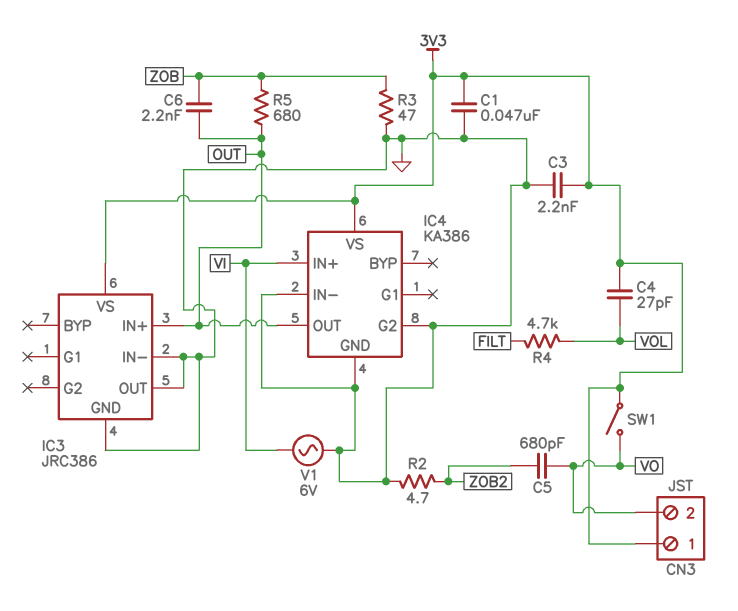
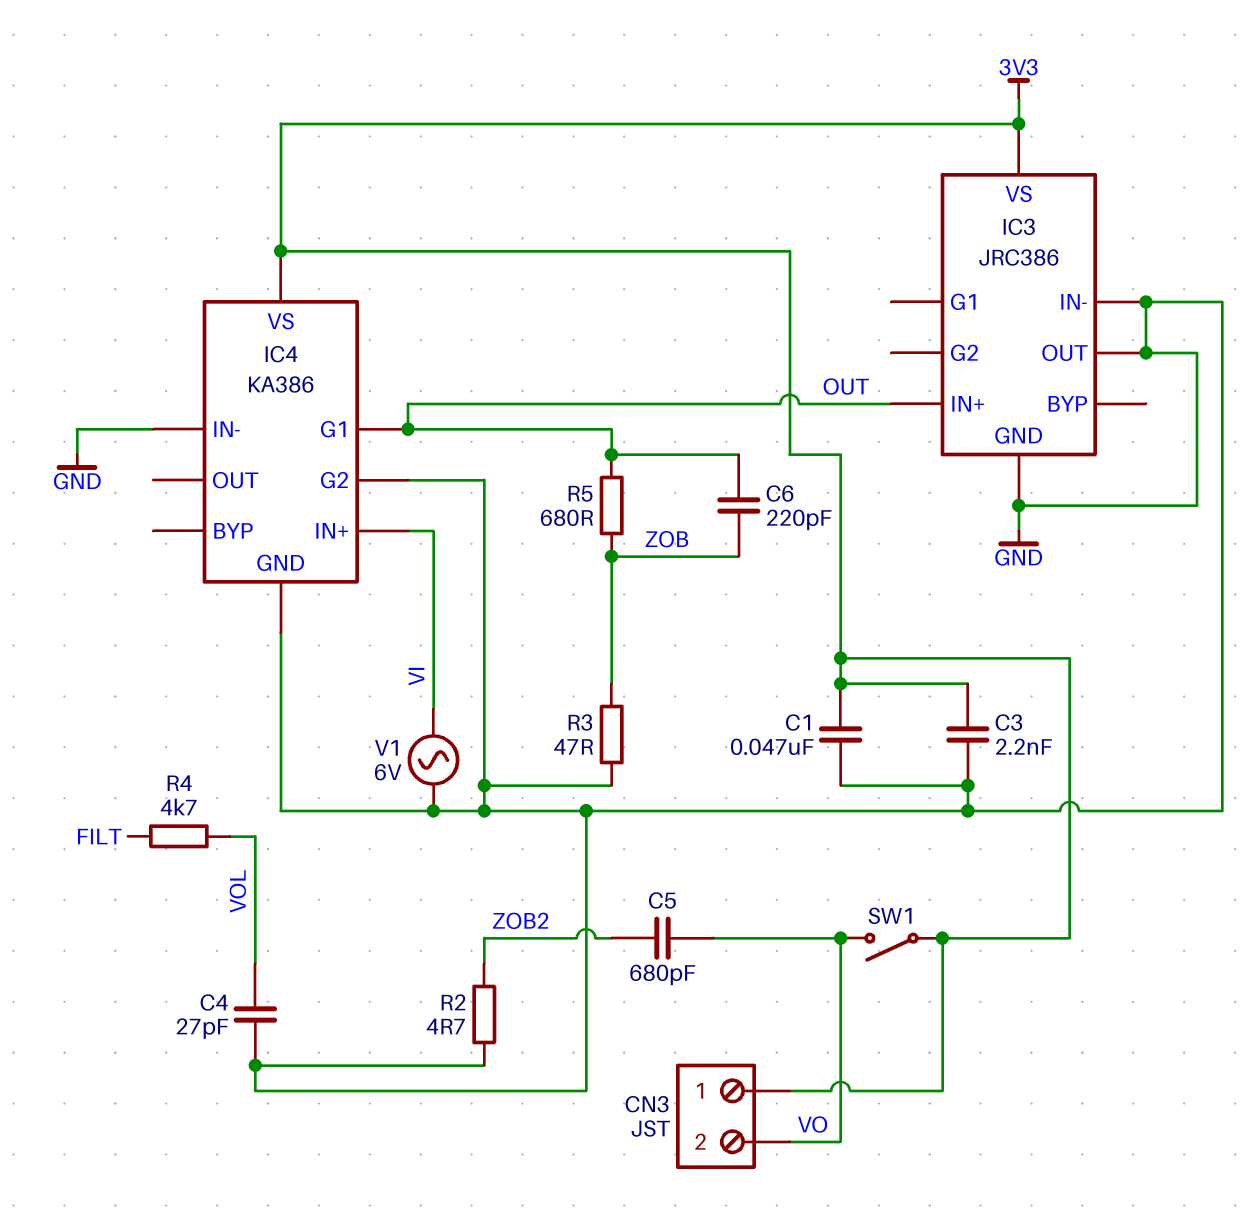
C4: 27pF (3V3, VOL) -> 27pF (GND, VOL)
C6: 2.2nF (OUT, ZOB) -> 220pF (OUT, ZOB)
IC4 pin G1: none -> OUT
IC4 pin OUT: OUT -> none

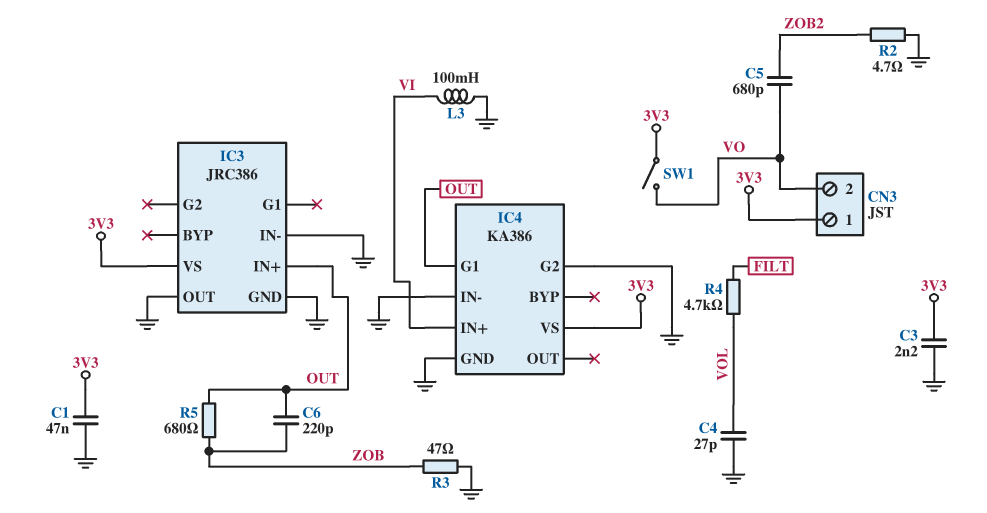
L3: none -> 100mH (GND, VI)
V1: AC 6V (GND, VI) -> none

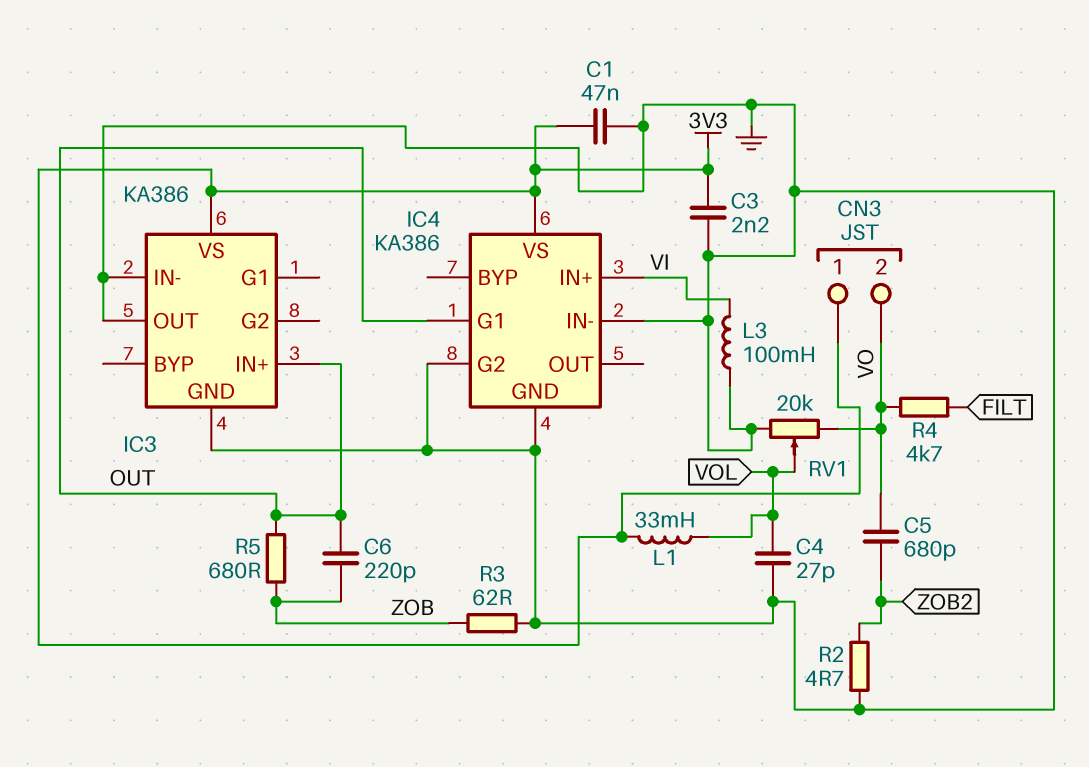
IC3: JRC386 -> KA386
L1: none -> 33mH (3V3, VOL)
R3: 47 (GND, ZOB) -> 62 (GND, ZOB)
R4: 4.7k (FILT, VOL) -> 4.7k (FILT, VO)
RV1: none -> 20k (GND, VO, wiper VOL)
SW1: switch (3V3, VO) -> none

